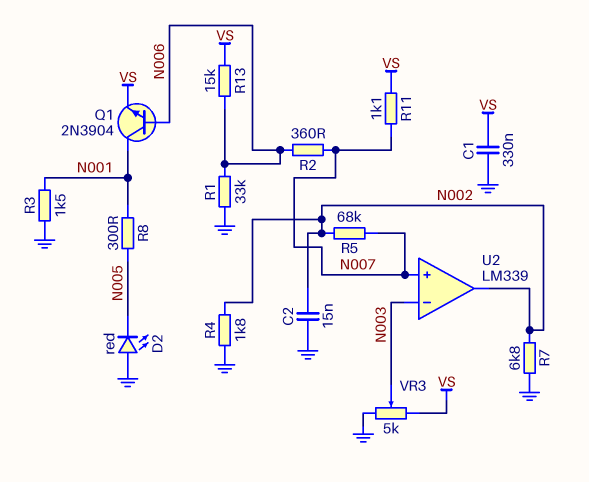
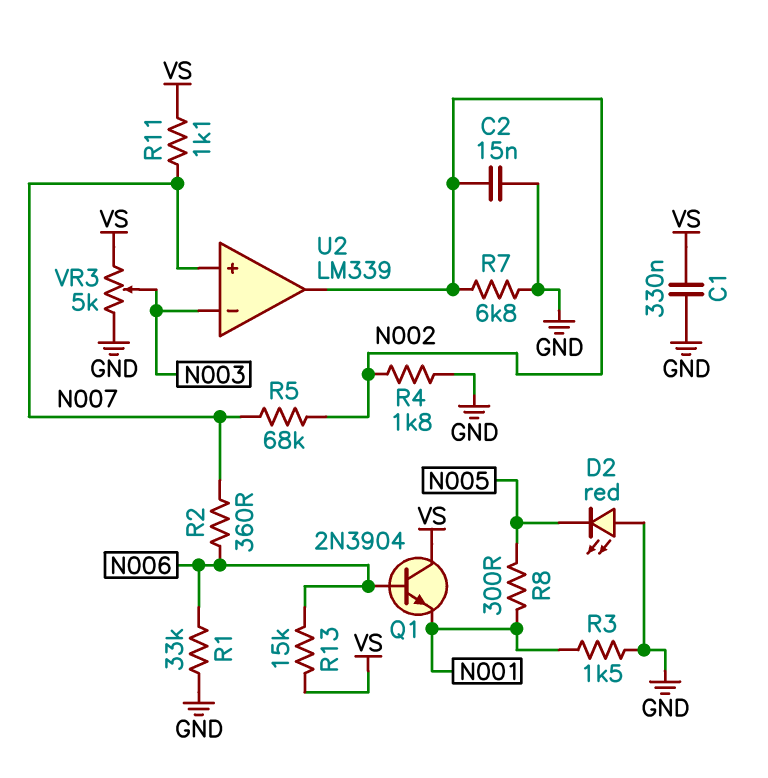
Q1: NPN 2N3904 (B N006, C N001, E VS) -> NPN 2N3904 (B N006, C VS, E N001)

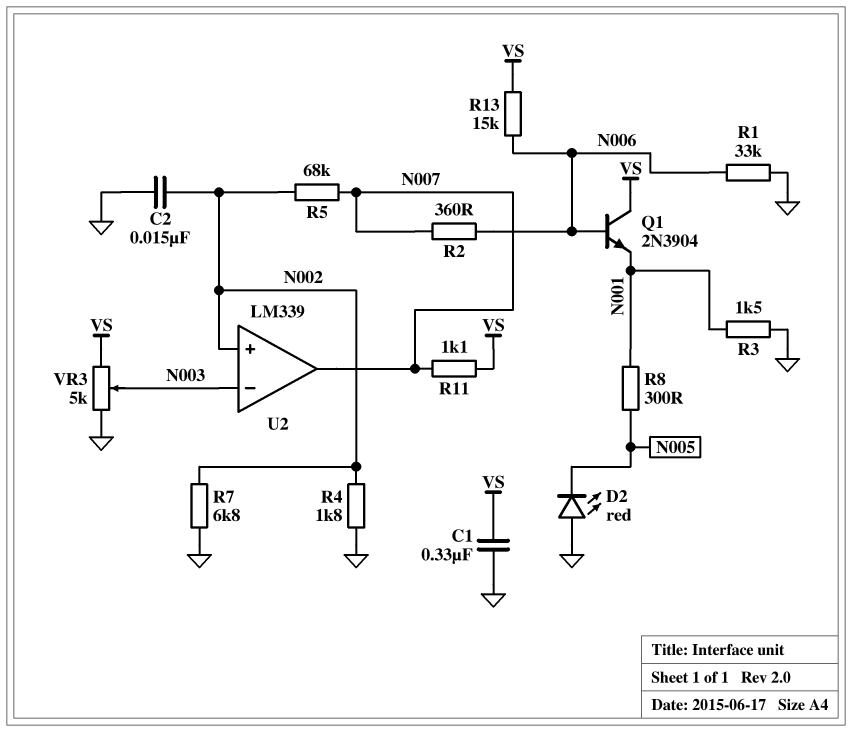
U2 pin in+: N007 -> N002
U2 pin out: N002 -> N007

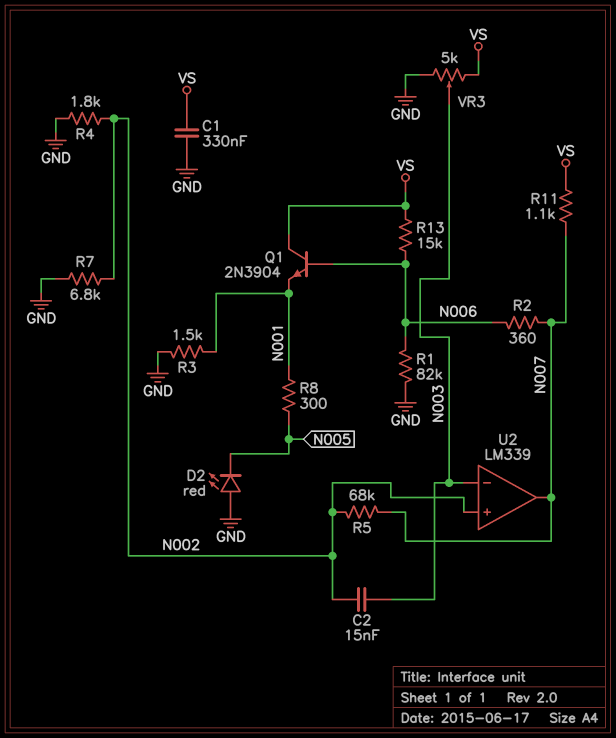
C2: 15nF (GND, N002) -> 15nF (N002, N003)
R1: 33k (GND, N006) -> 82k (GND, N006)

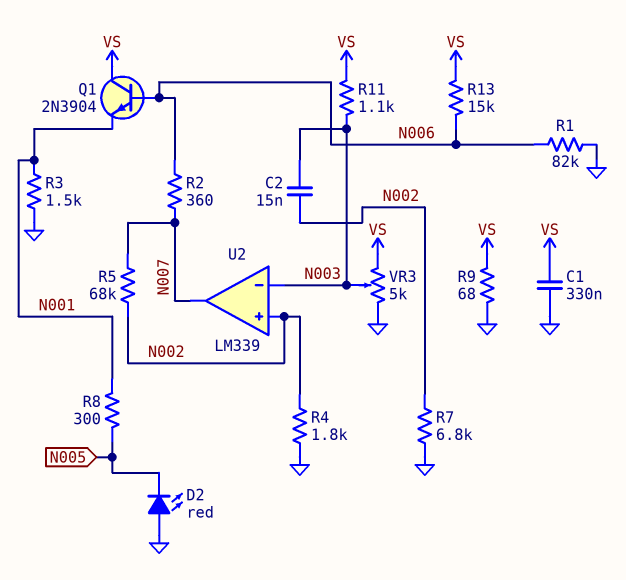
R9: none -> 68 (GND, VS)
R11: 1.1k (N007, VS) -> 1.1k (N003, VS)

